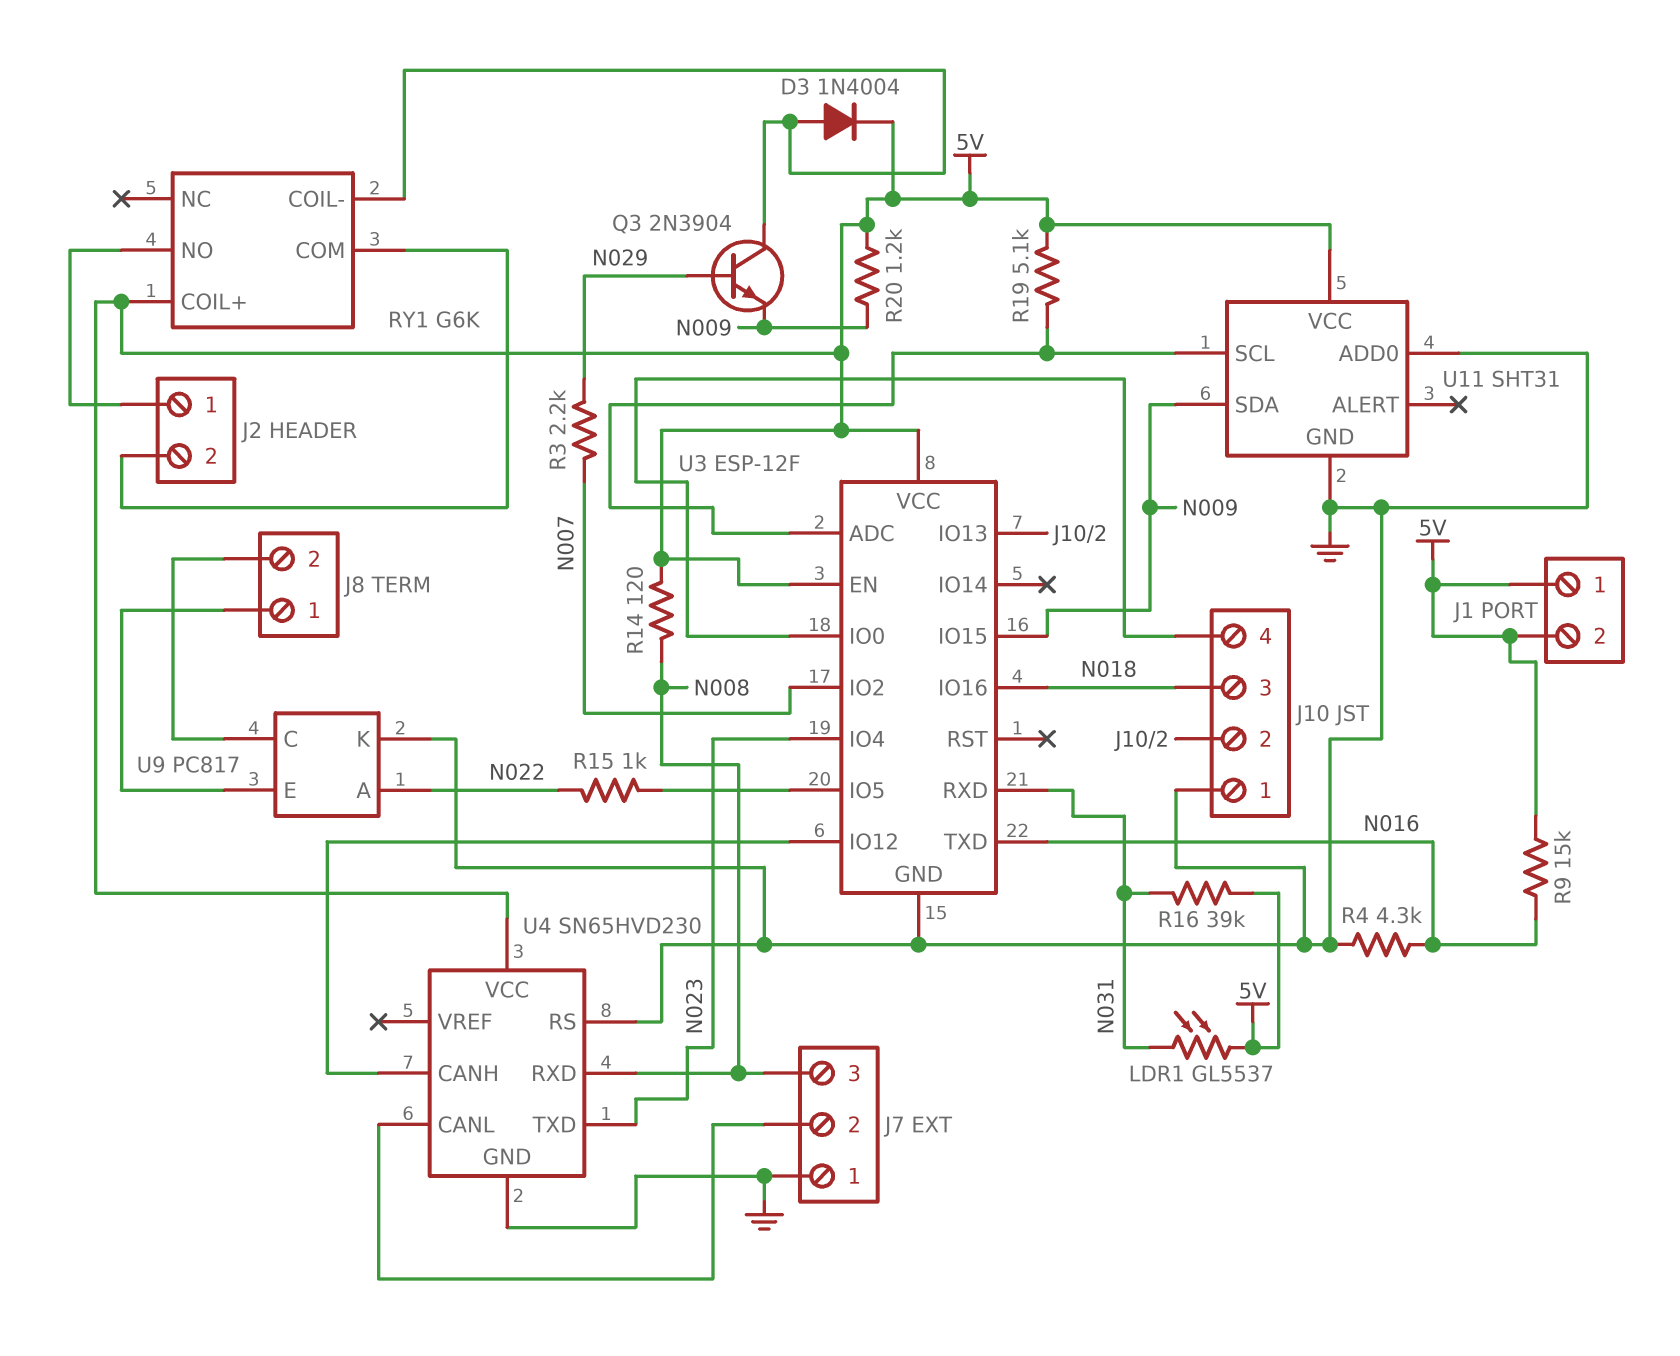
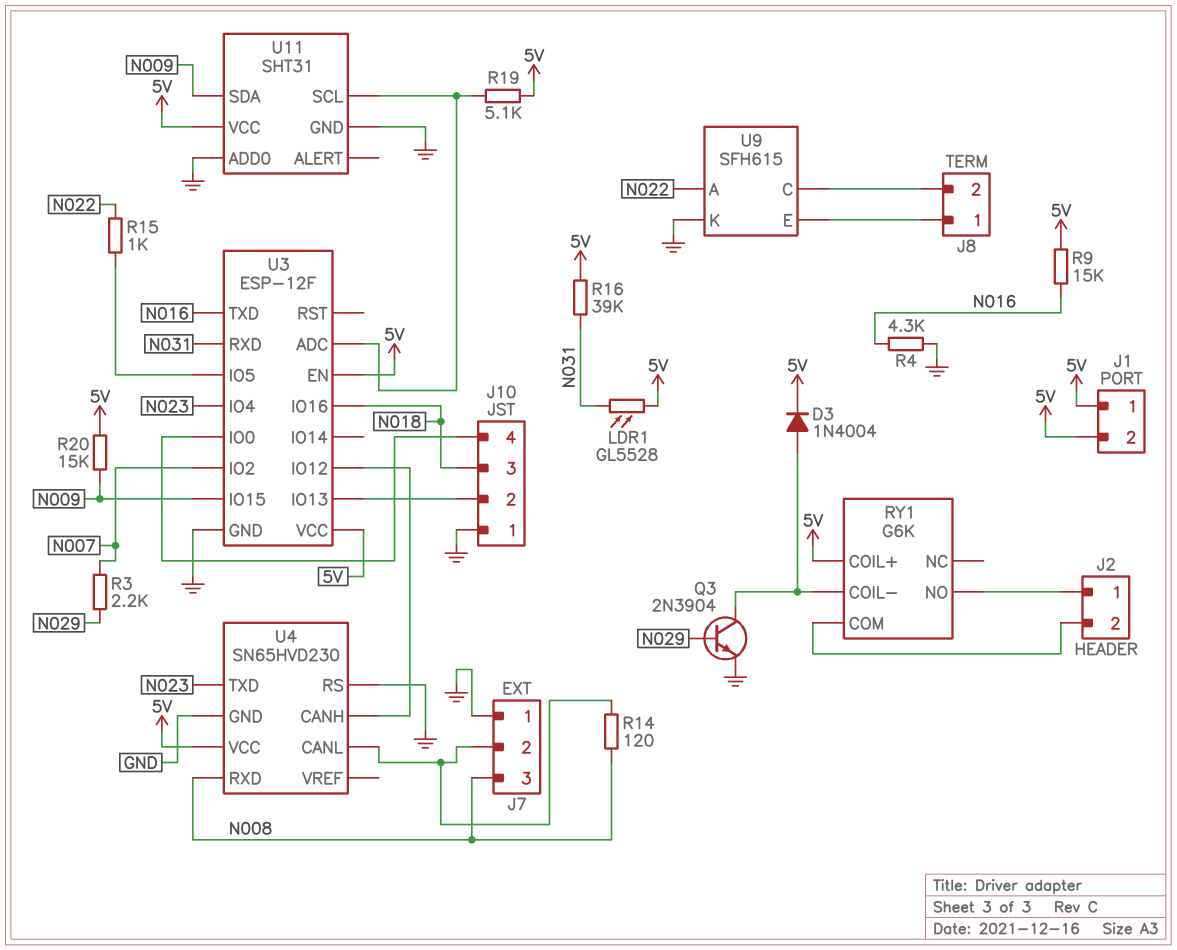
LDR1: GL5537 (5V, N031) -> GL5528 (5V, N031)
Q3: NPN 2N3904 (B N029, C RY1/COIL-, E N009) -> NPN 2N3904 (B N029, C RY1/COIL-, E GND)
R14: 120 (5V, N008) -> 120 (J7/2, N008)
R20: 1.2k (5V, N009) -> 15k (5V, N009)
U9: PC817 -> SFH615

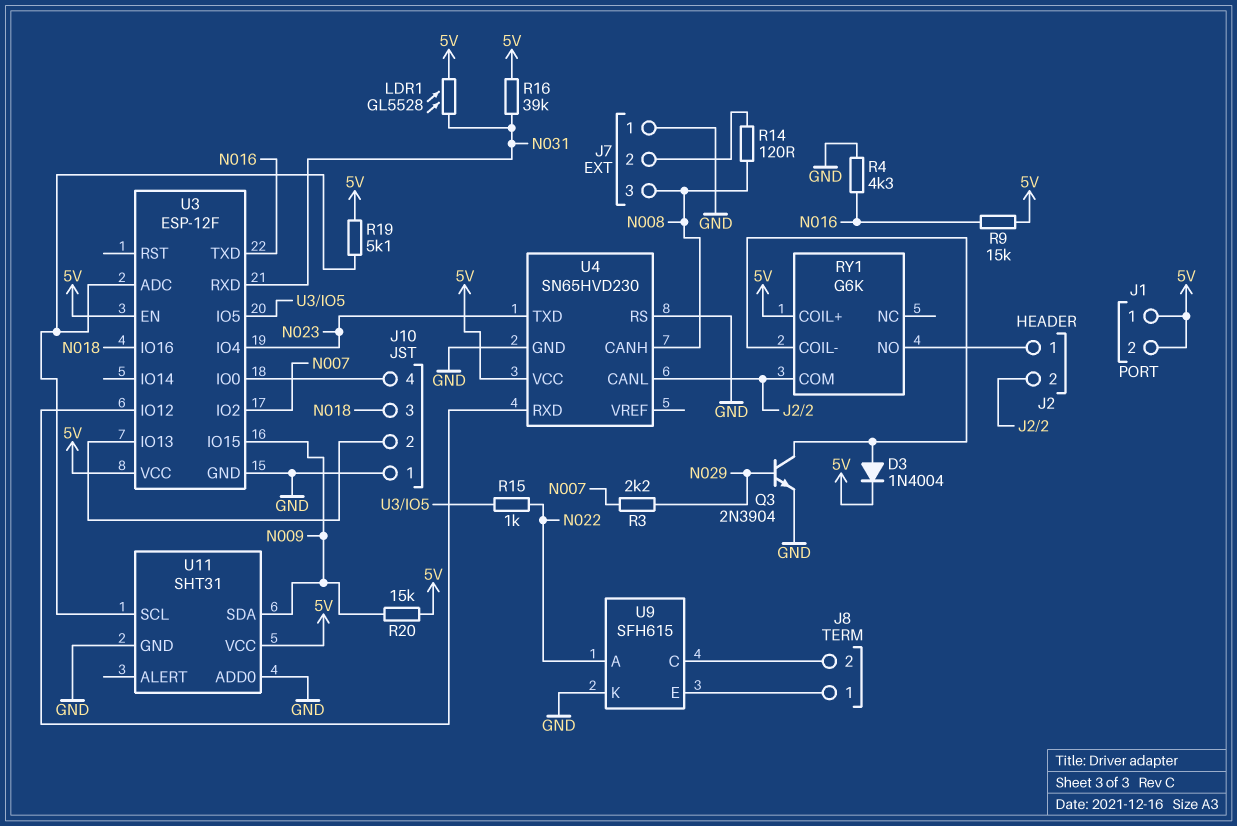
U4 pin CANH: U3/IO12 -> N008
U4 pin CANL: J7/2 -> J2/2
U4 pin RXD: N008 -> U3/IO12

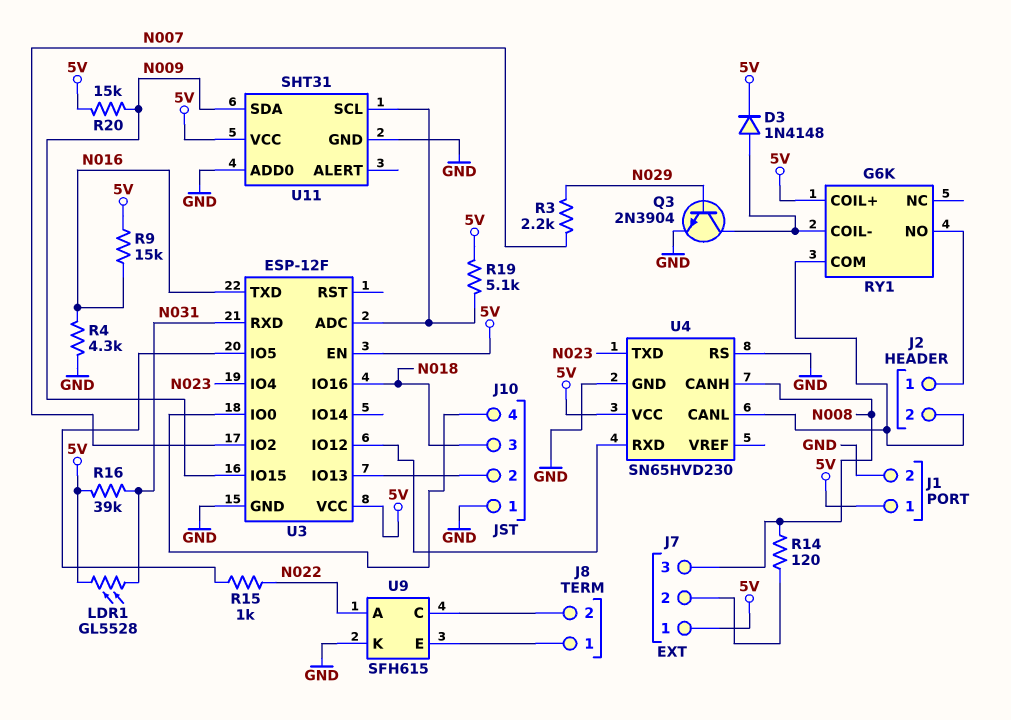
D3: diode 1N4004 (A RY1/COIL-, K 5V) -> diode 1N4148 (A RY1/COIL-, K 5V)
J1 pin 2: 5V -> GND
J7 pin 1: GND -> 5V

